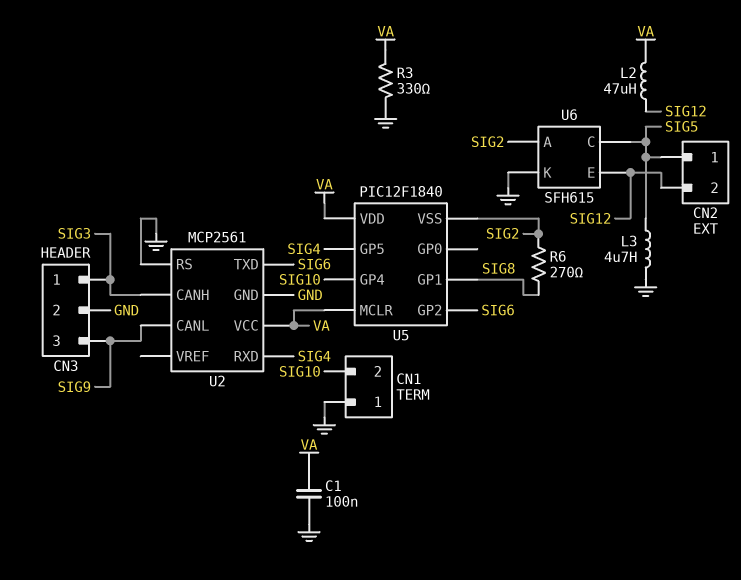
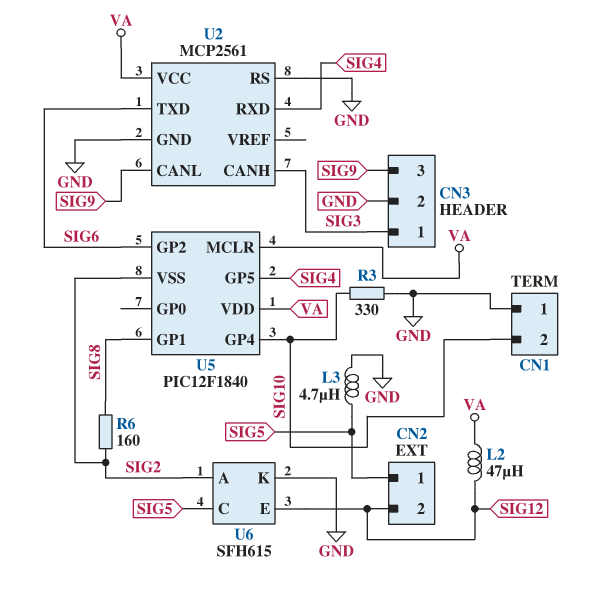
C1: 100nF (GND, VA) -> none
R3: 330 (GND, VA) -> 330 (GND, SIG10)
R6: 270 (SIG2, SIG8) -> 160 (SIG2, SIG8)

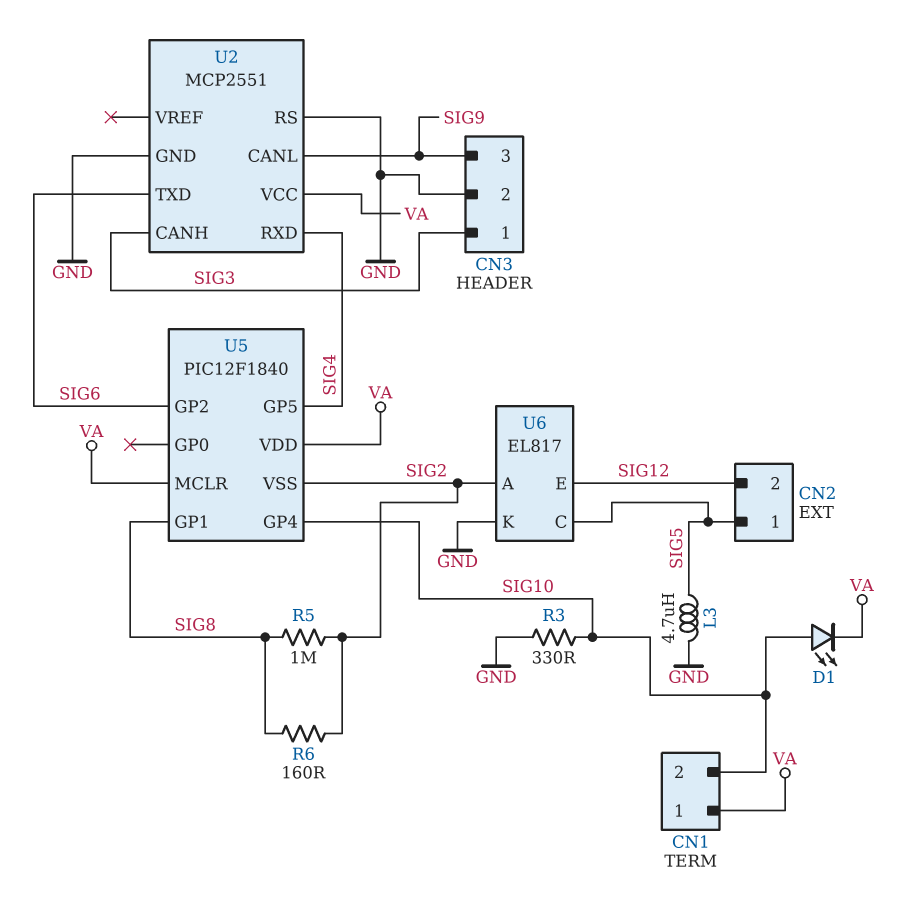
CN1 pin 1: GND -> VA
D1: none -> LED (A SIG10, K VA)
L2: 47uH (SIG12, VA) -> none
R5: none -> 1M (SIG2, SIG8)
U2: MCP2561 -> MCP2551
U6: SFH615 -> EL817

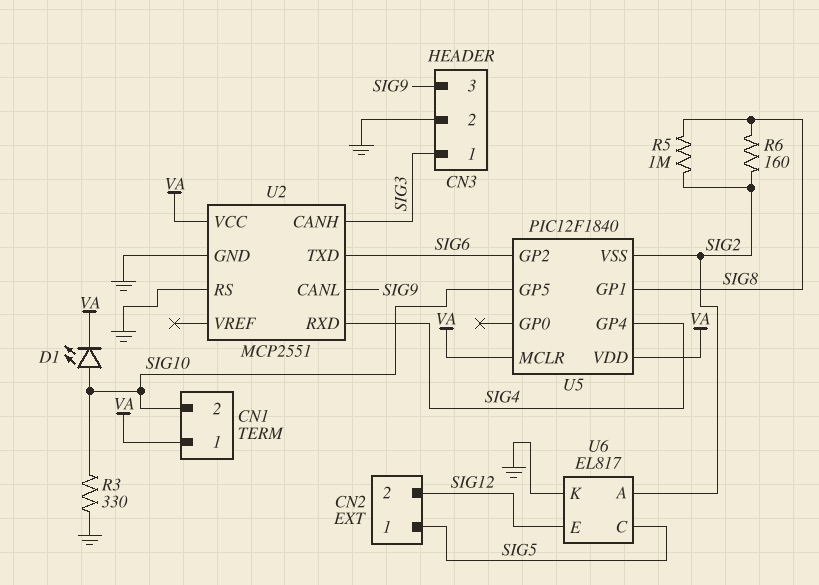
L3: 4.7uH (GND, SIG5) -> none
U5 pin GP4: SIG10 -> SIG4
U5 pin GP5: SIG4 -> SIG10

